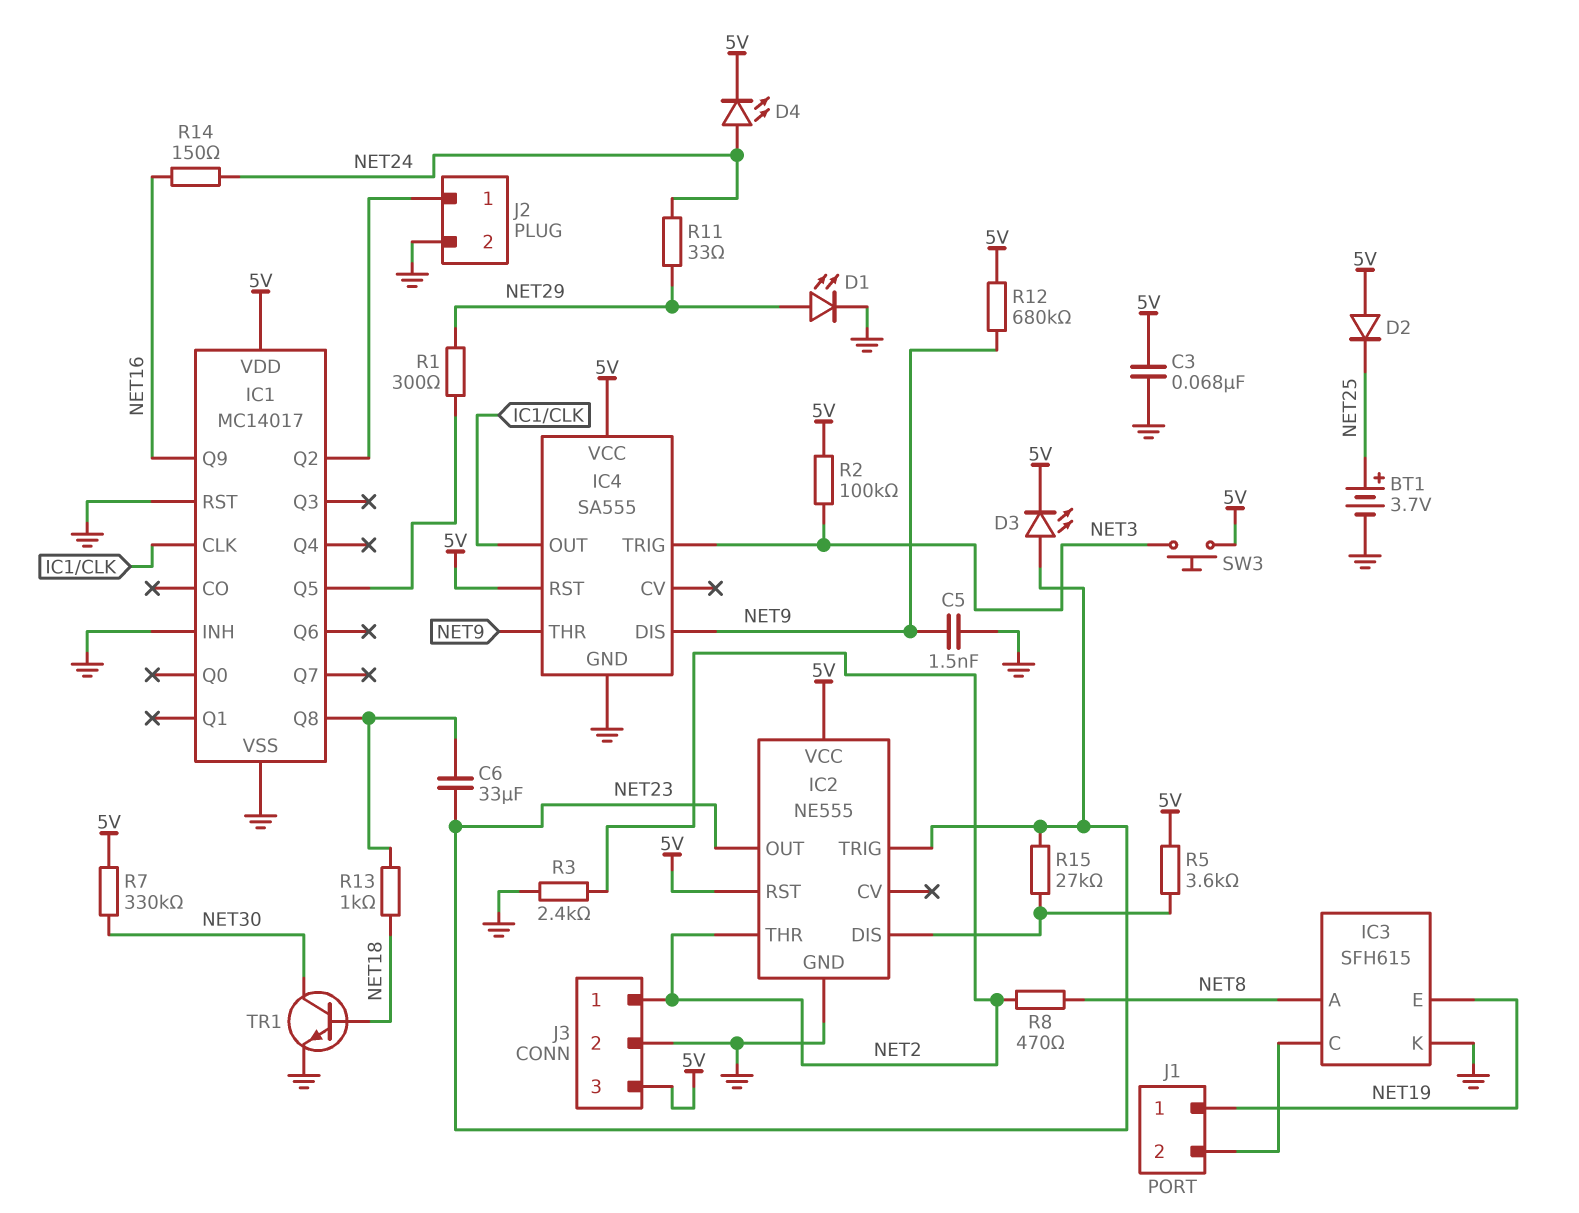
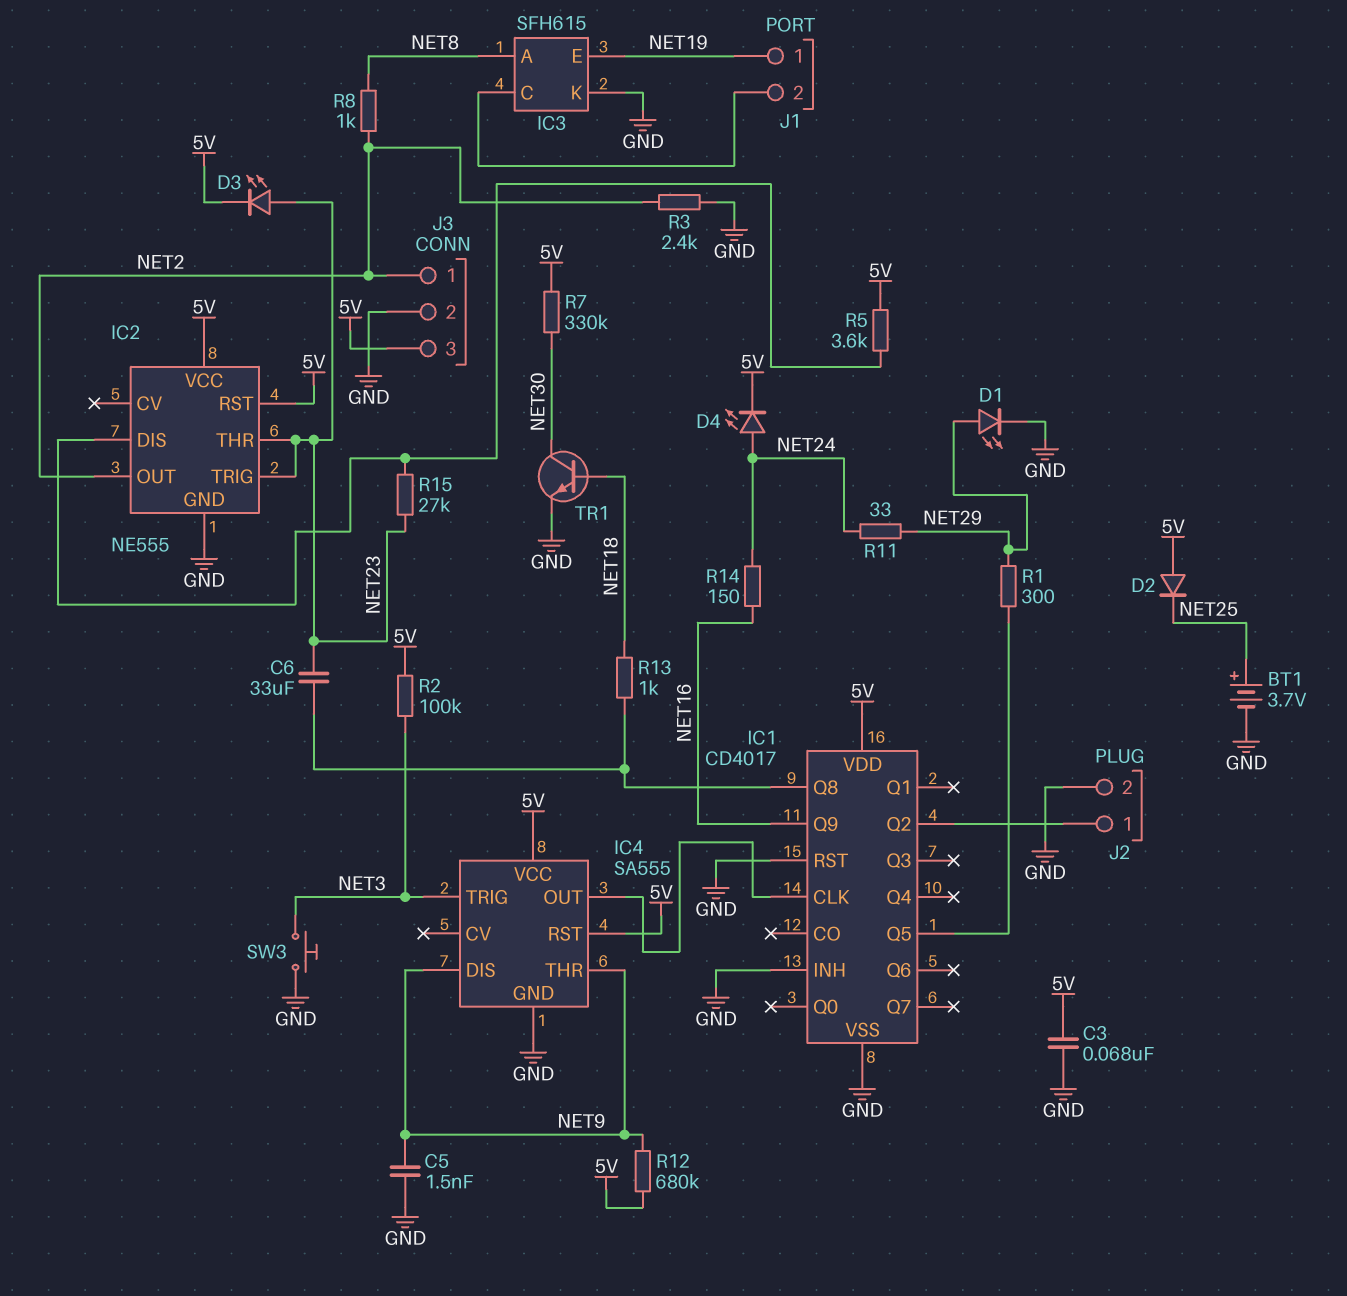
IC1: MC14017 -> CD4017
IC2 pin OUT: NET23 -> NET2
IC2 pin THR: NET2 -> NET23
R8: 470 (NET2, NET8) -> 1k (NET2, NET8)
SW3: button (5V, NET3) -> button (GND, NET3)

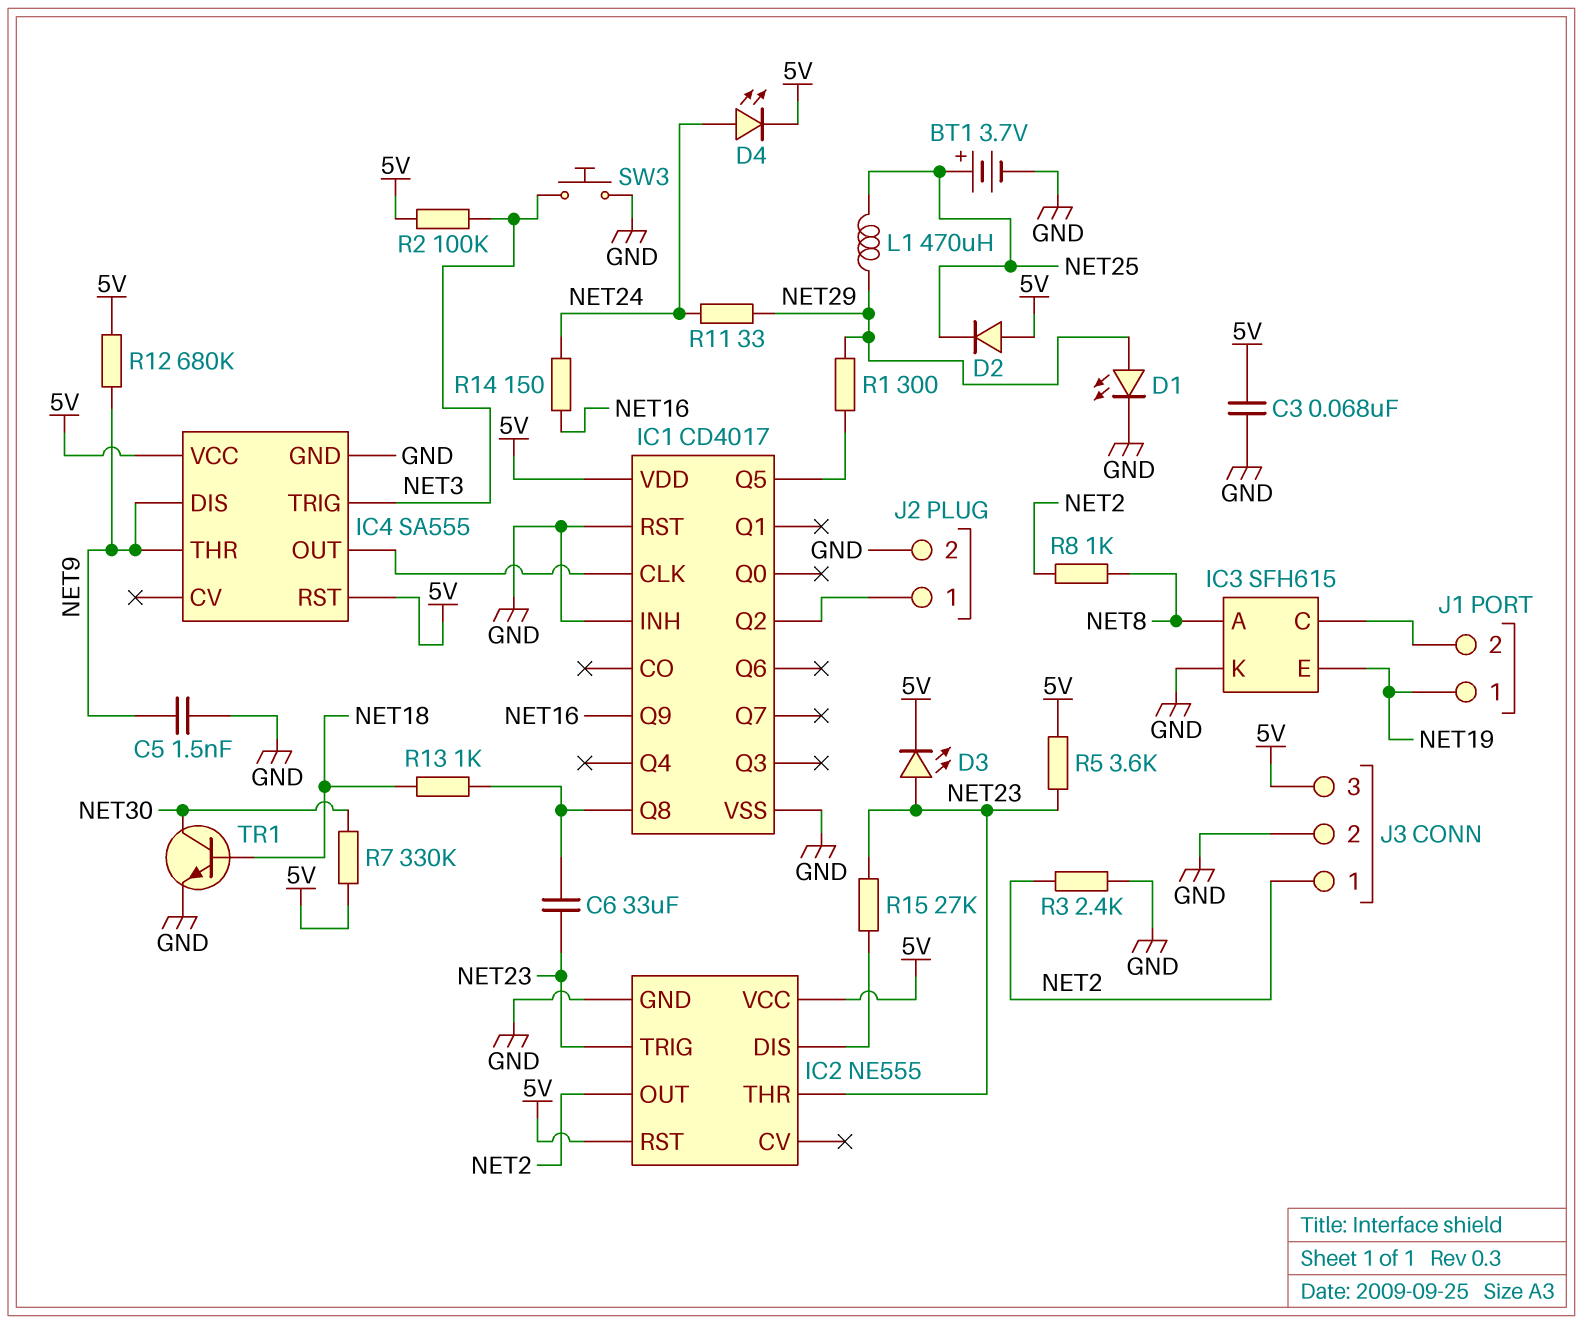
L1: none -> 470uH (NET25, NET29)
R5: 3.6k (5V, IC2/DIS) -> 3.6k (5V, NET23)

